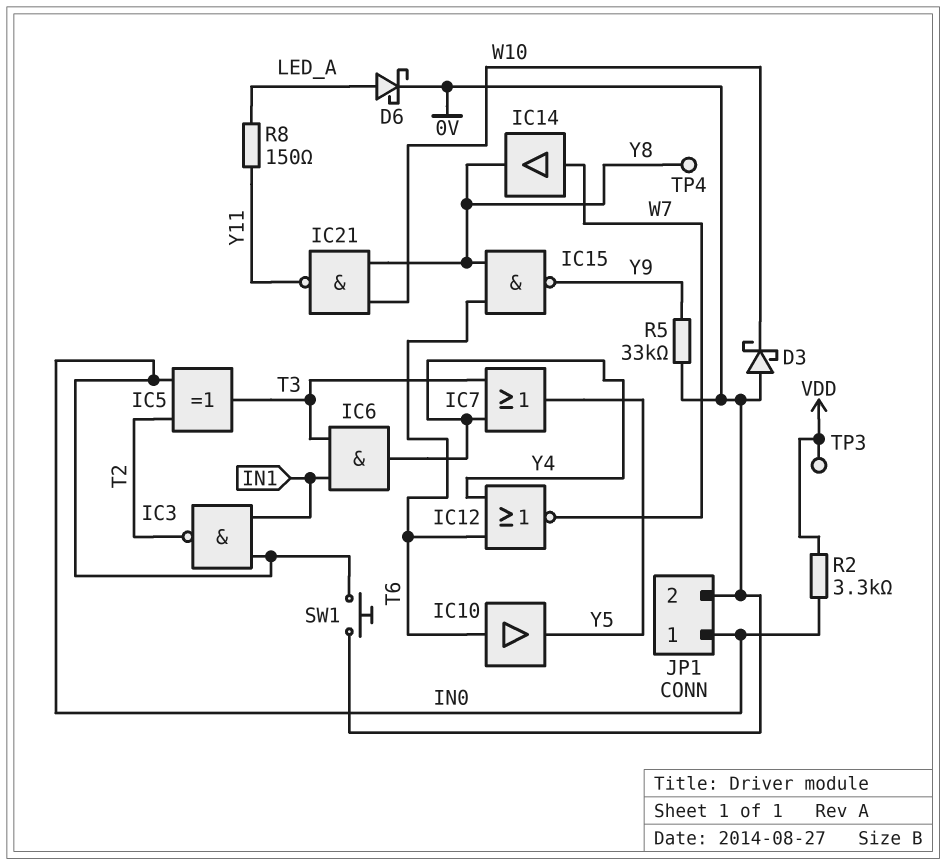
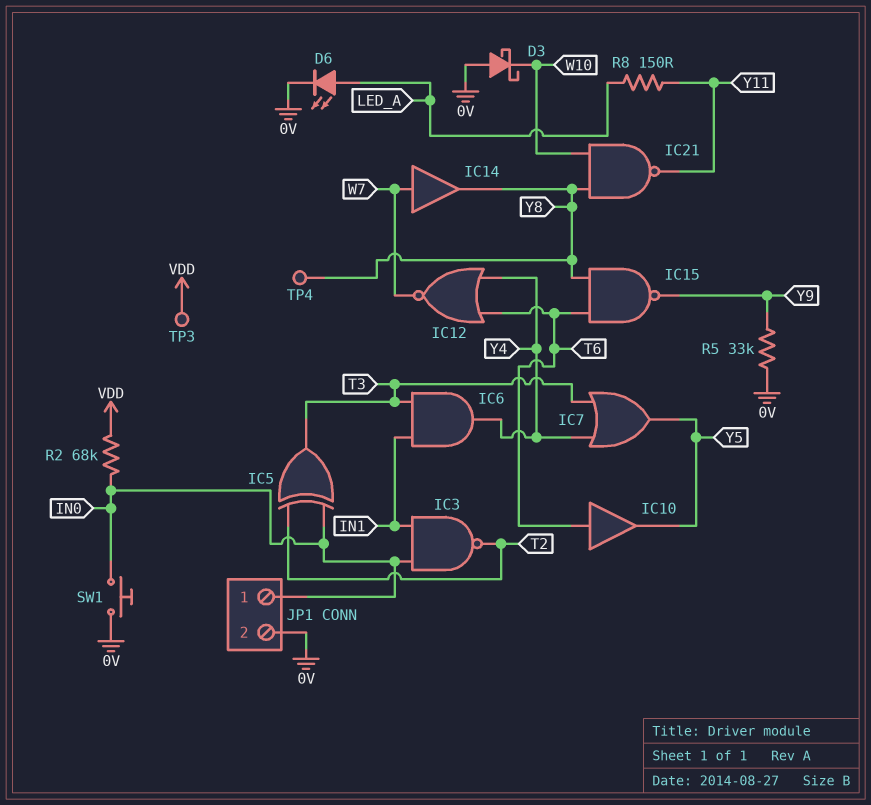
D6: schottky (A LED_A, K 0V) -> LED (A LED_A, K 0V)
R2: 3.3k (IN0, VDD) -> 68k (IN0, VDD)

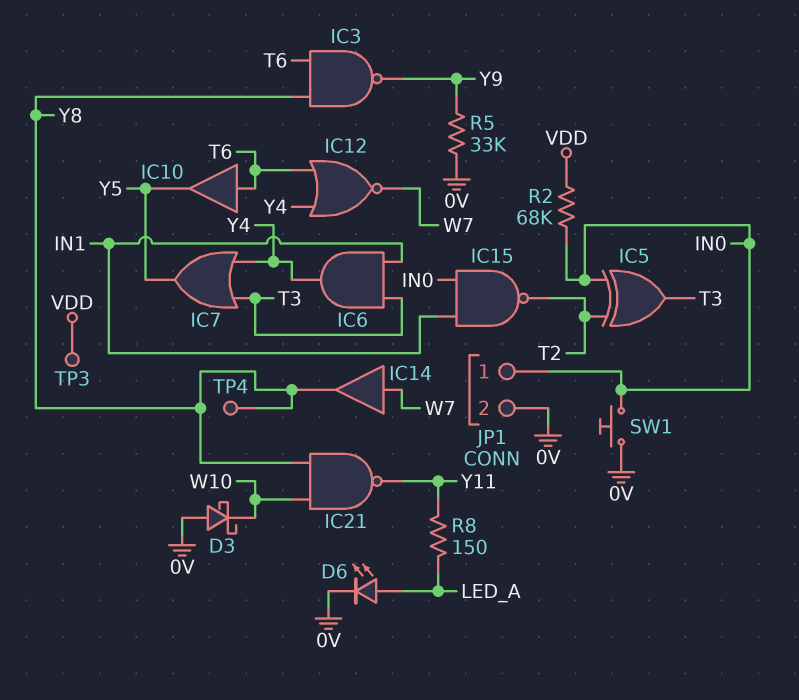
IC3: NAND (in IN0, in IN1, out T2) -> NAND (in T6, in Y8, out Y9)
IC15: NAND (in T6, in Y8, out Y9) -> NAND (in IN0, in IN1, out T2)

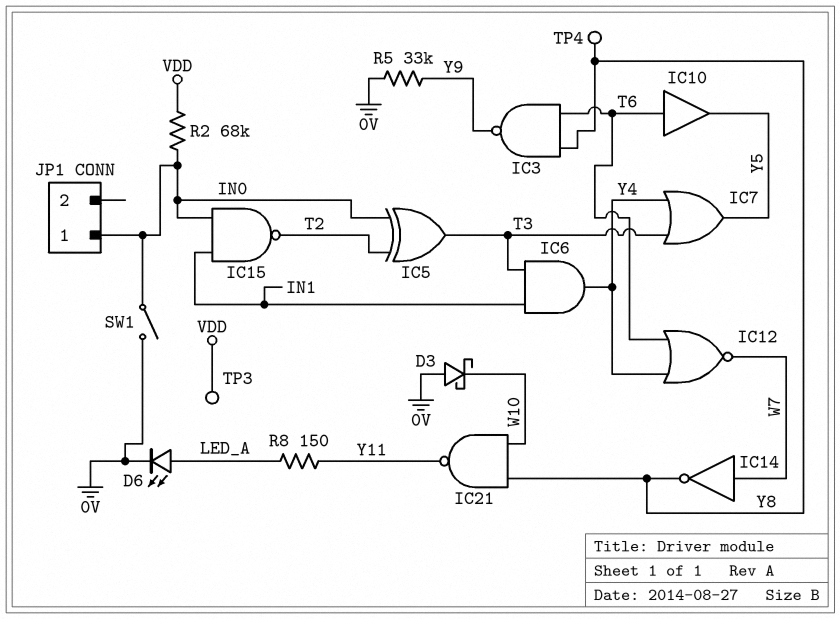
IC14: buffer (in W7, out Y8) -> NOT (in W7, out Y8)
JP1 pin 2: 0V -> none
SW1: button (0V, IN0) -> switch (0V, IN0)

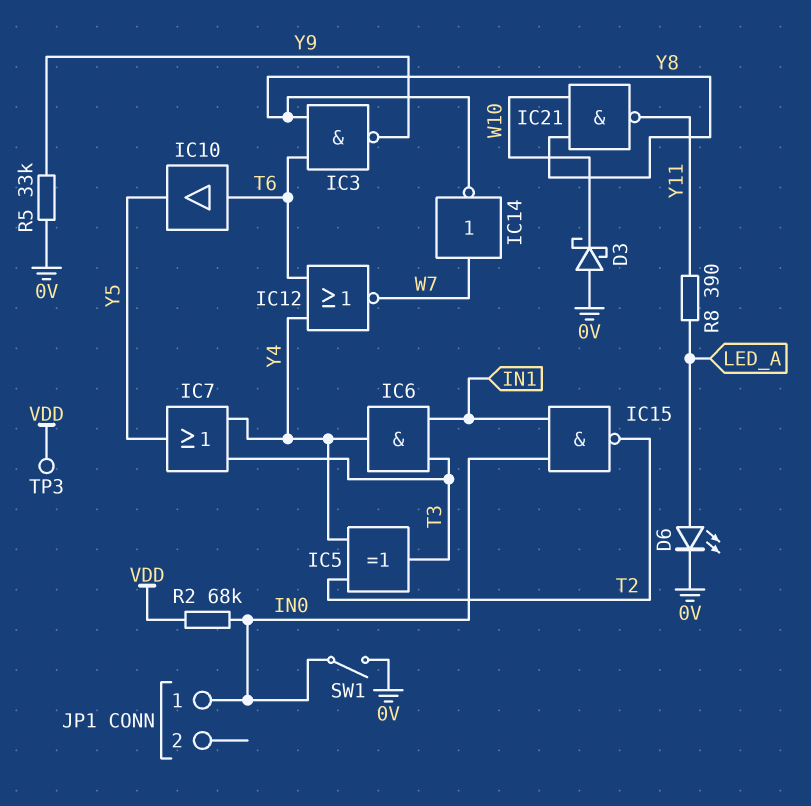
IC5: XOR (in IN0, in T2, out T3) -> XOR (in T2, in Y4, out T3)
R8: 150 (LED_A, Y11) -> 390 (LED_A, Y11)
TP4: test point (Y8) -> none

